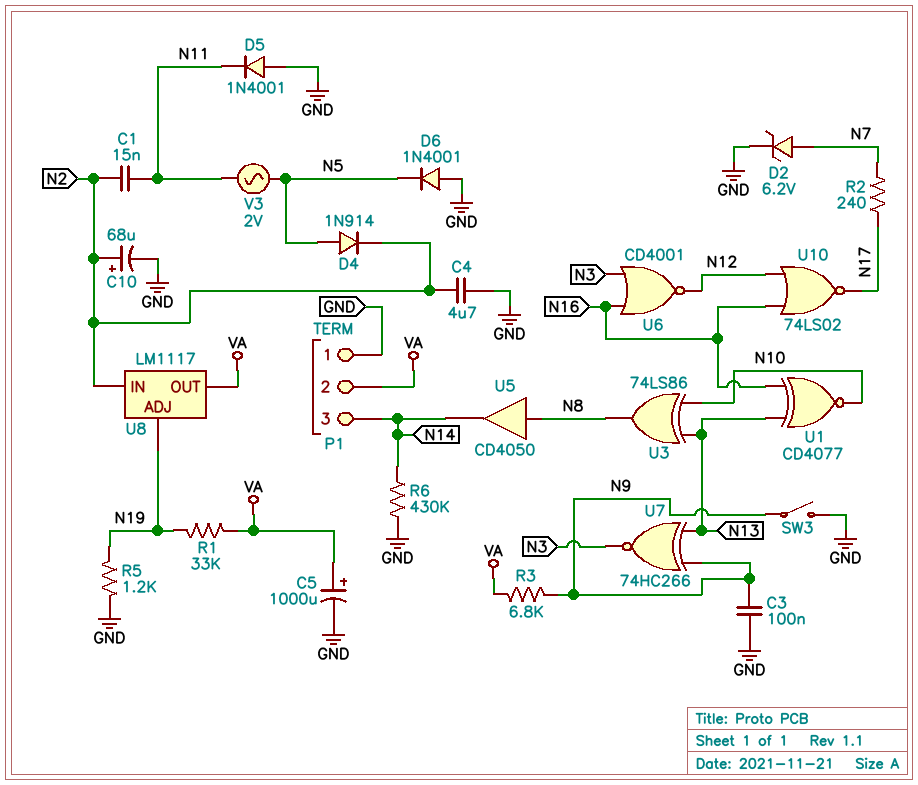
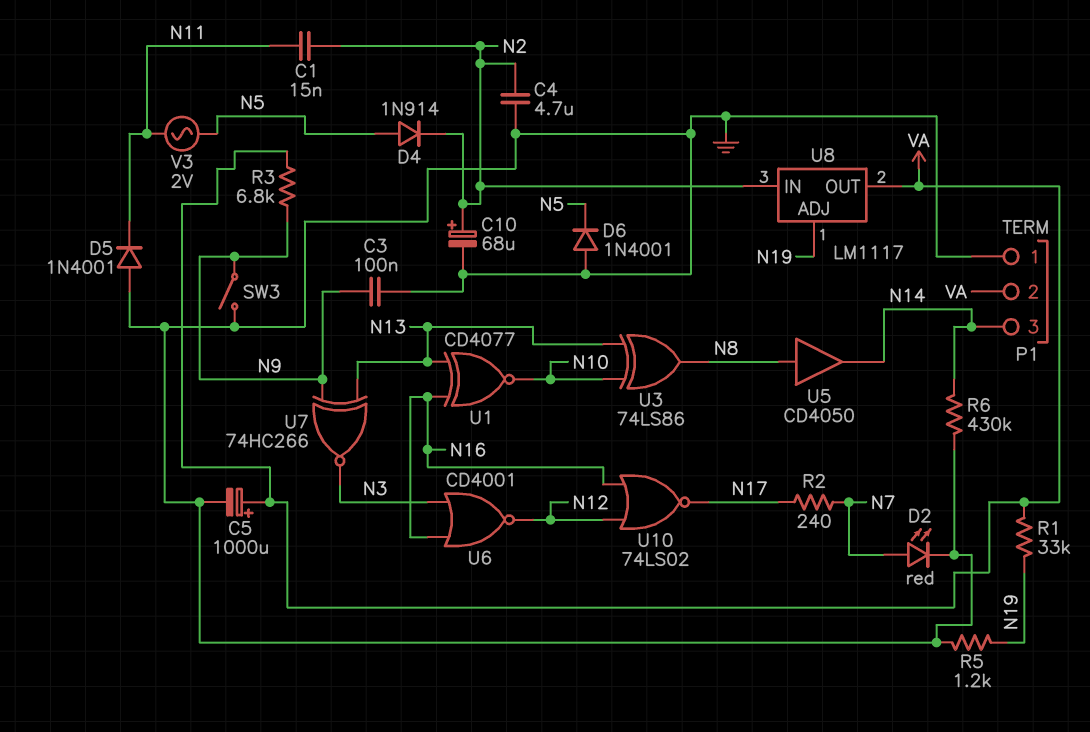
D2: zener 6.2V (A N7, K GND) -> LED red (A N7, K GND)

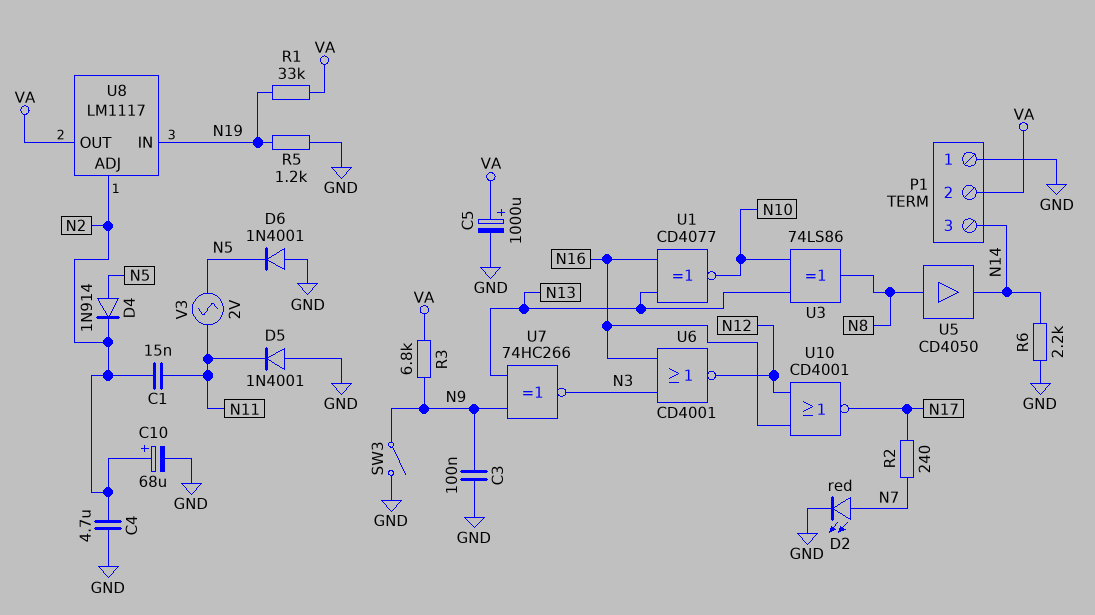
R6: 430k (GND, N14) -> 2.2k (GND, N14)
U8 pin ADJ: N19 -> N2
U8 pin IN: N2 -> N19
U10: NOR 74LS02 (in N12, in N16, out N17) -> NOR CD4001 (in N12, in N16, out N17)

